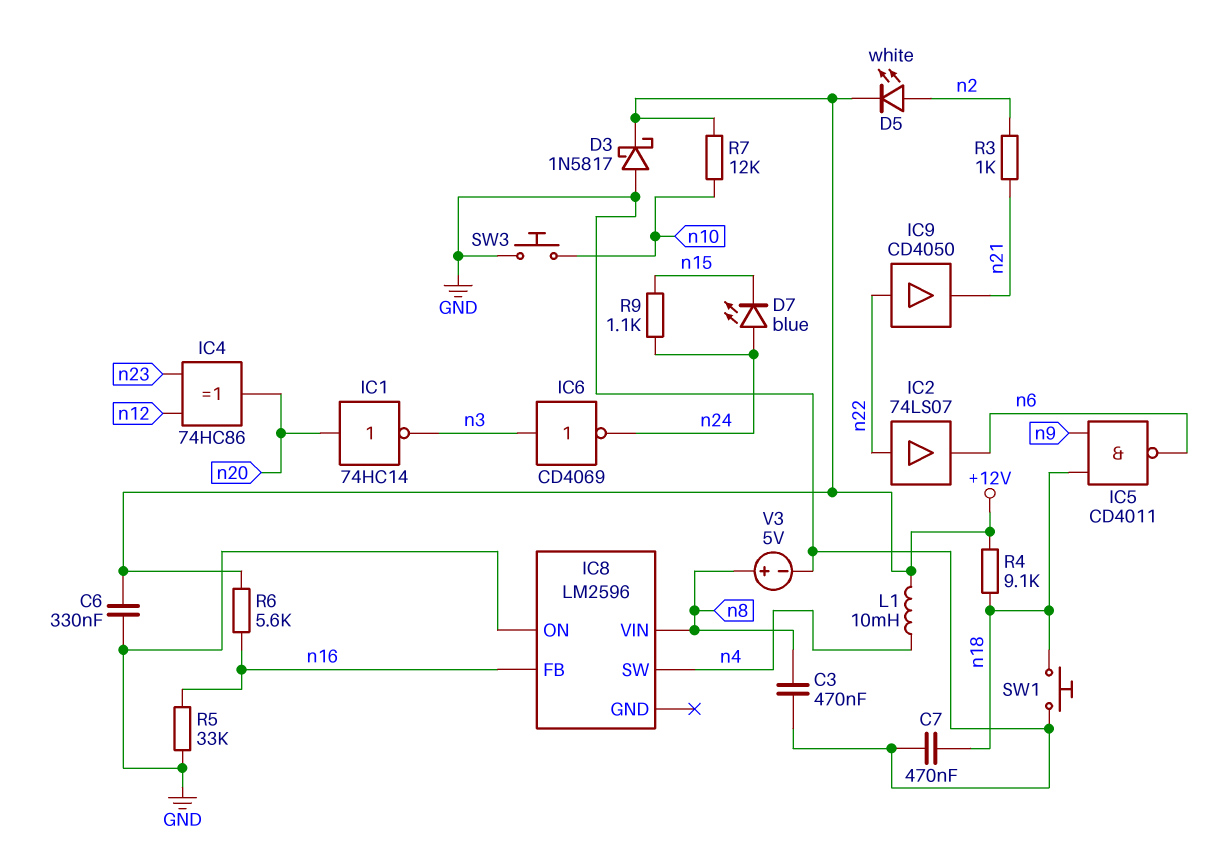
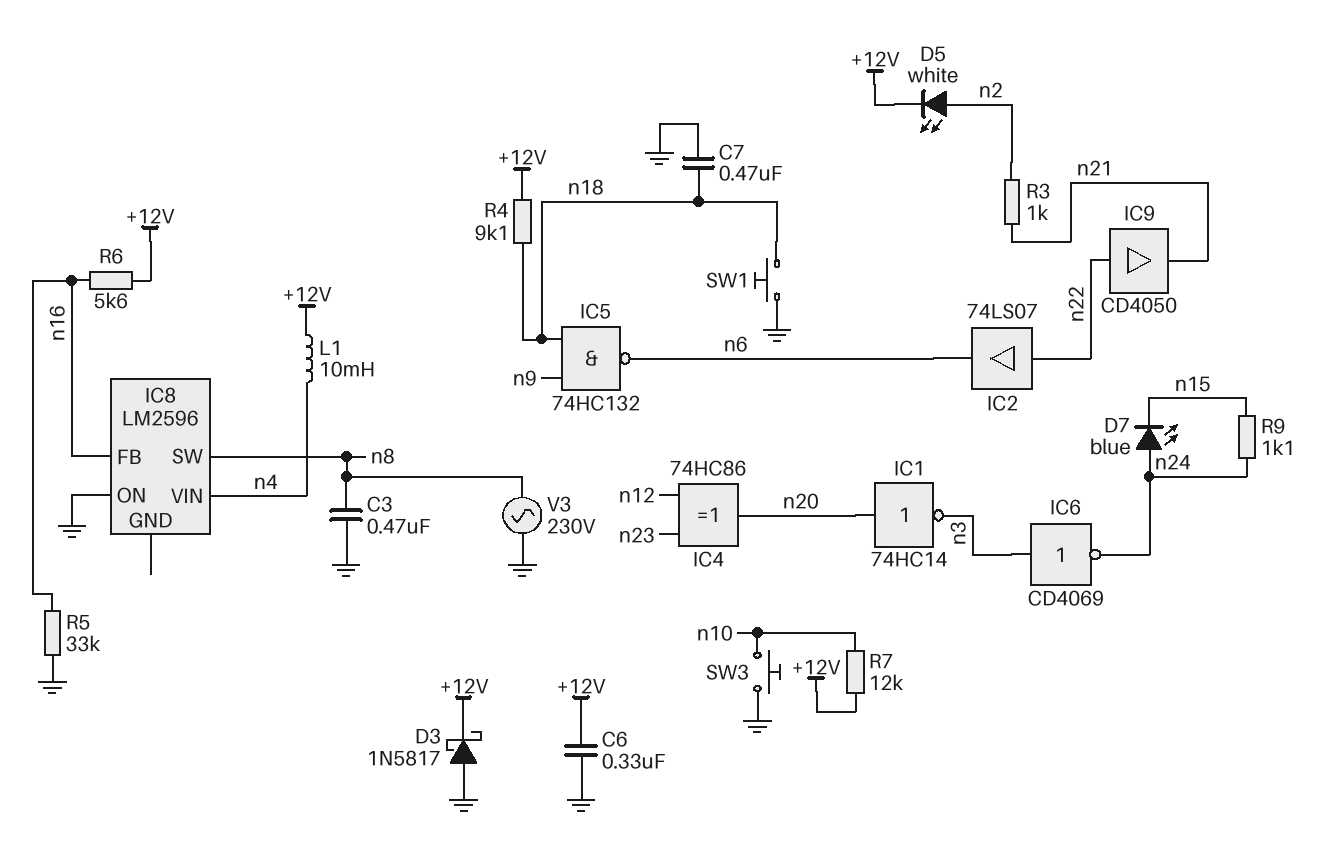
IC5: NAND CD4011 (in n9, in n18, out n6) -> NAND 74HC132 (in n9, in n18, out n6)
IC8 pin SW: n4 -> n8
IC8 pin VIN: n8 -> n4
V3: 5V (plus n8, minus GND) -> AC 230V (GND, n8)

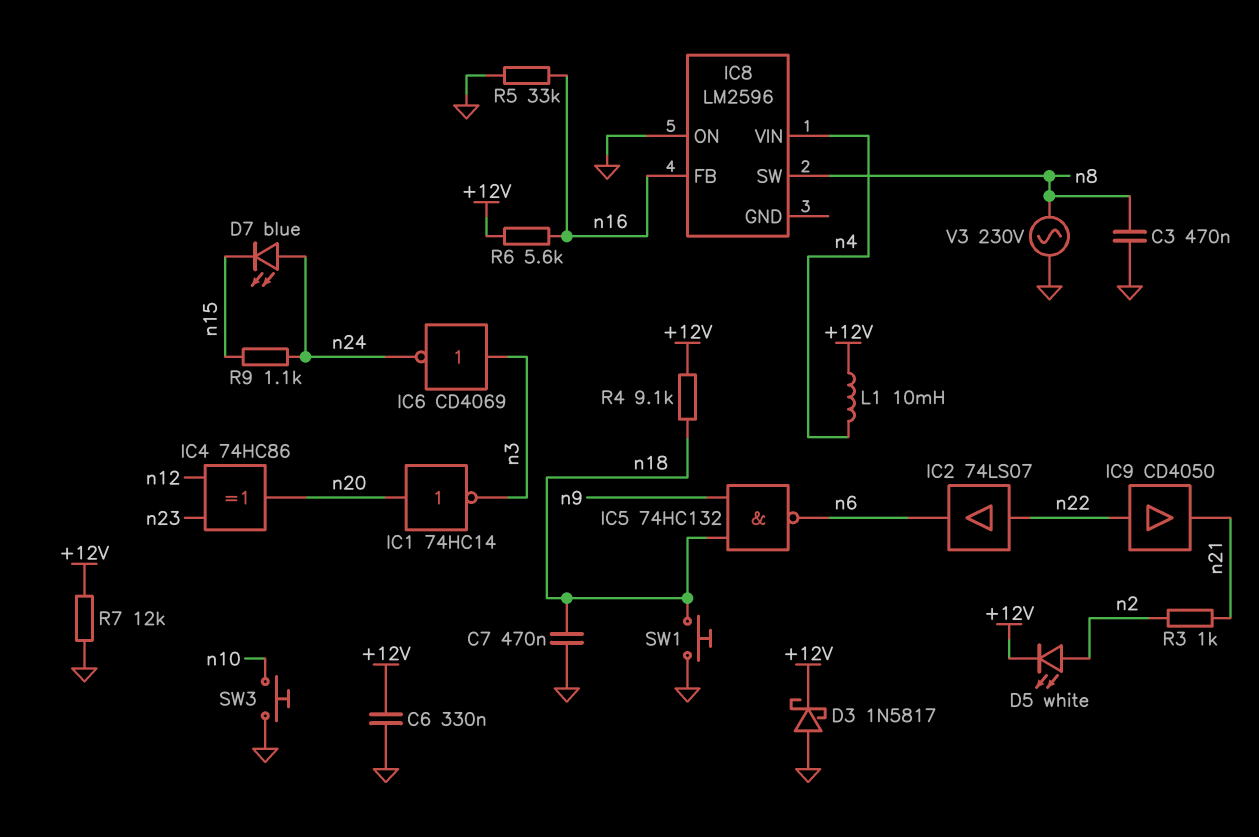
R7: 12k (+12V, n10) -> 12k (+12V, GND)

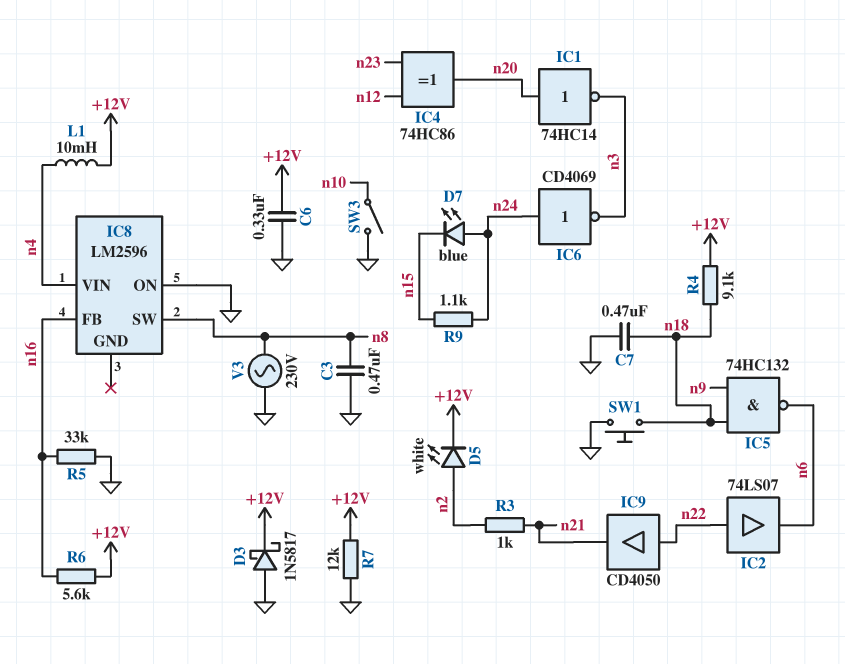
IC6: NOT CD4069 (in n3, out n24) -> NOT CD4069 (in n24, out n3)
SW3: button (GND, n10) -> switch (GND, n10)

